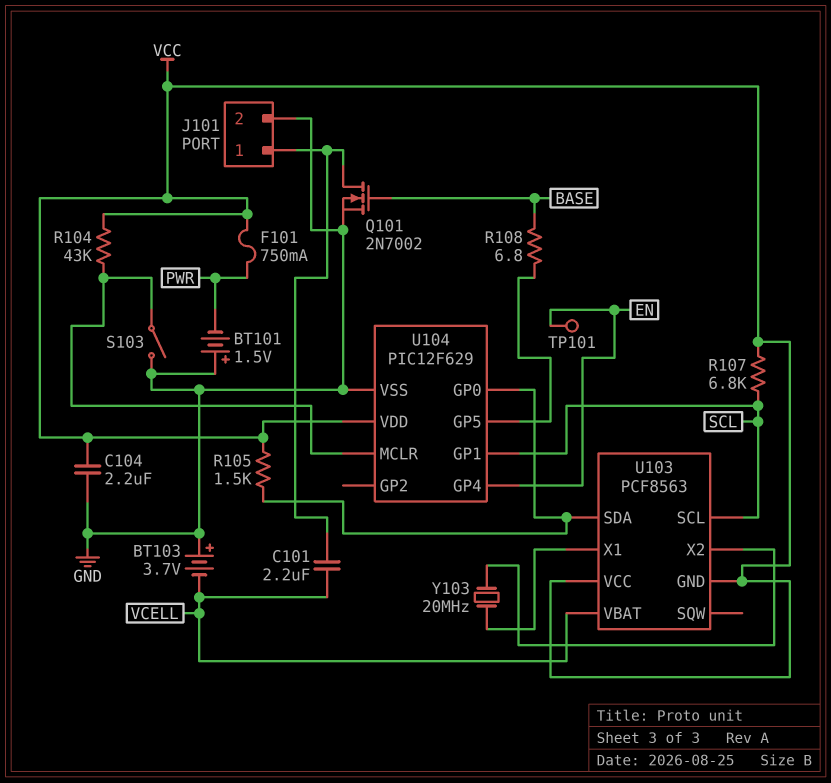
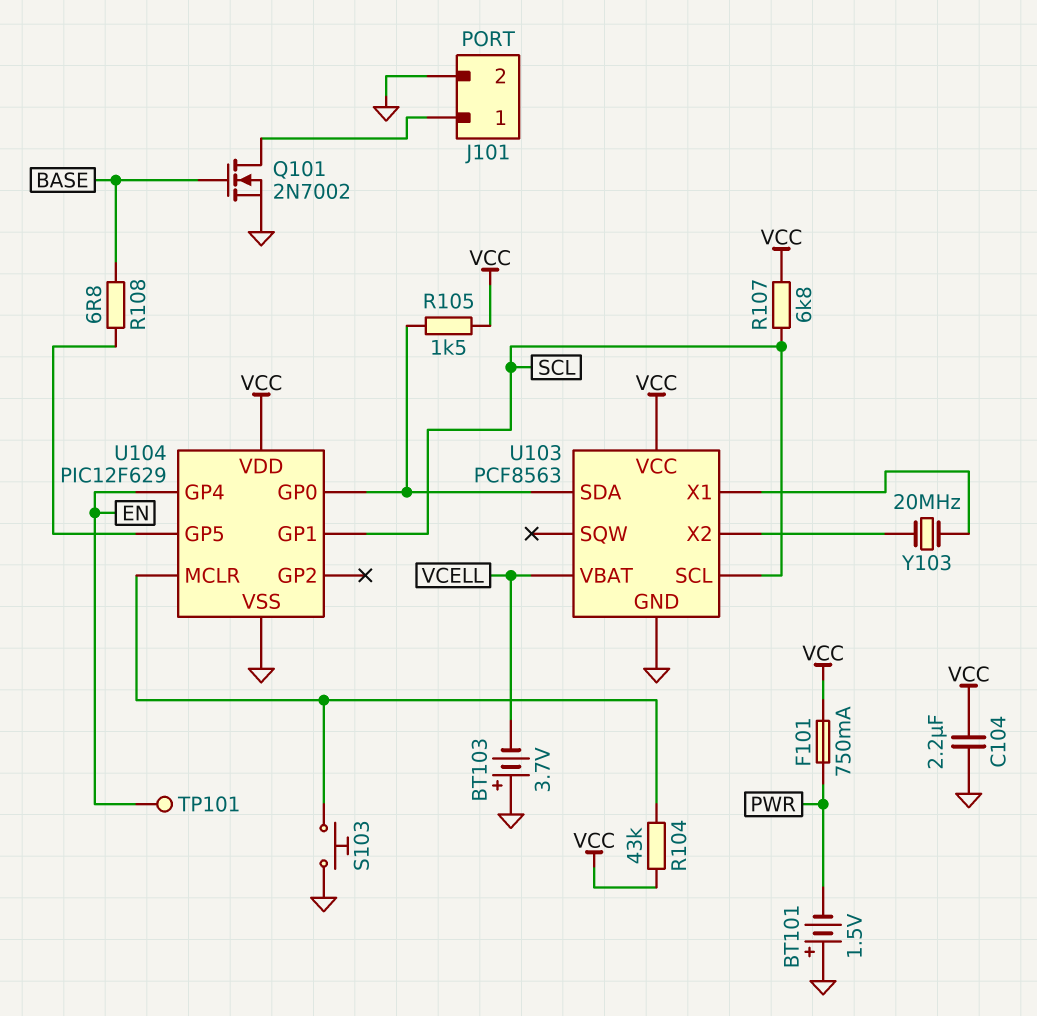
C101: 2.2uF (J101/1, VCELL) -> none
S103: switch (GND, U104/MCLR) -> button (GND, U104/MCLR)
U103 pin GND: VCC -> GND

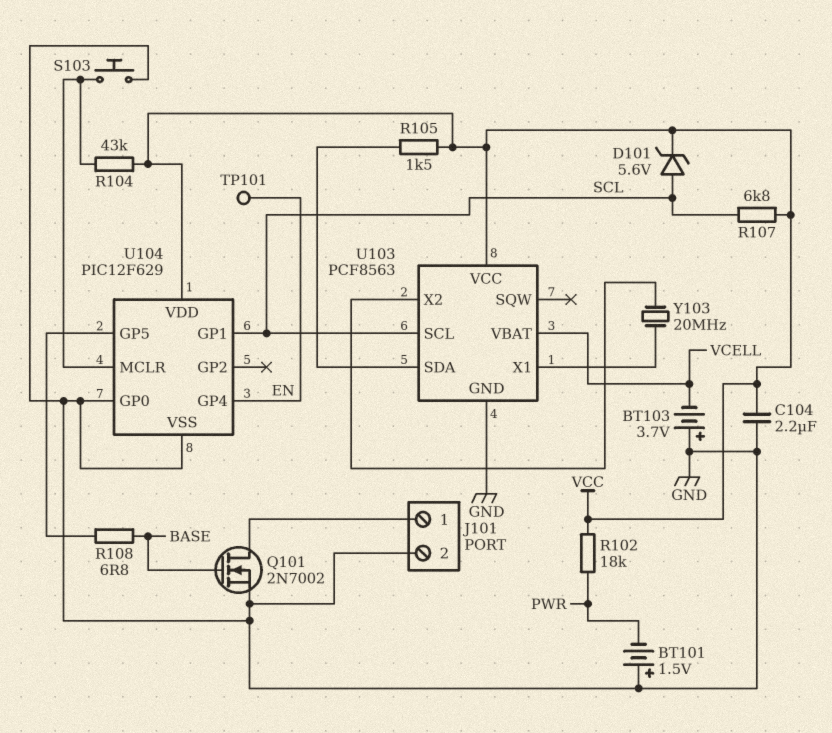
D101: none -> zener 5.6V (A SCL, K VCC)
F101: 750mA (PWR, VCC) -> none
R102: none -> 18k (PWR, VCC)
U104 pin GP0: U103/SDA -> GND

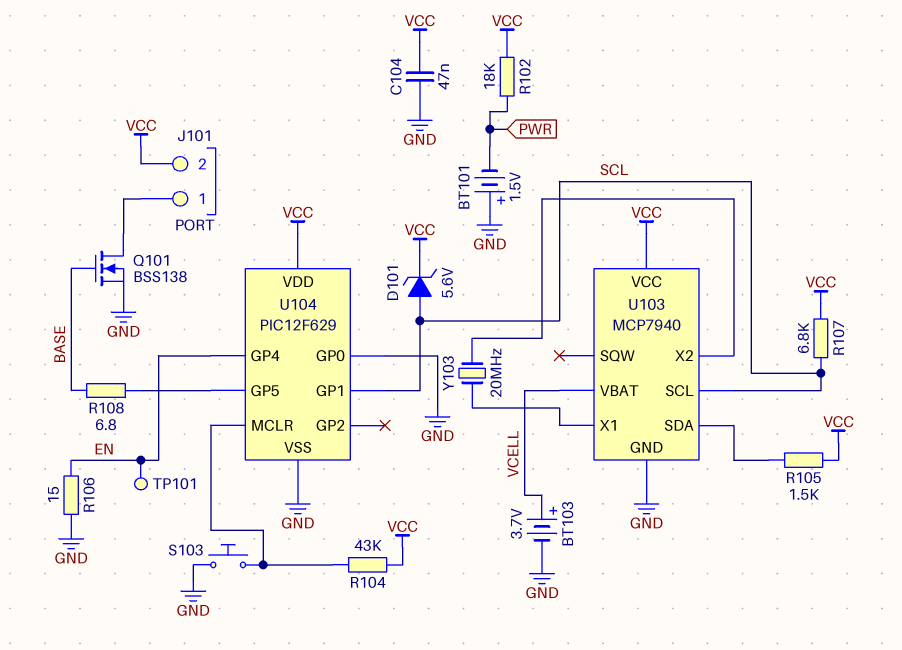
BT103: 3.7V (plus GND, minus VCELL) -> 3.7V (plus VCELL, minus GND)
C104: 2.2uF (GND, VCC) -> 47nF (GND, VCC)
J101 pin 2: GND -> VCC
Q101: NMOS 2N7002 (G BASE, D J101/1, S GND) -> NMOS BSS138 (G BASE, D J101/1, S GND)
R106: none -> 15 (EN, GND)
U103: PCF8563 -> MCP7940

